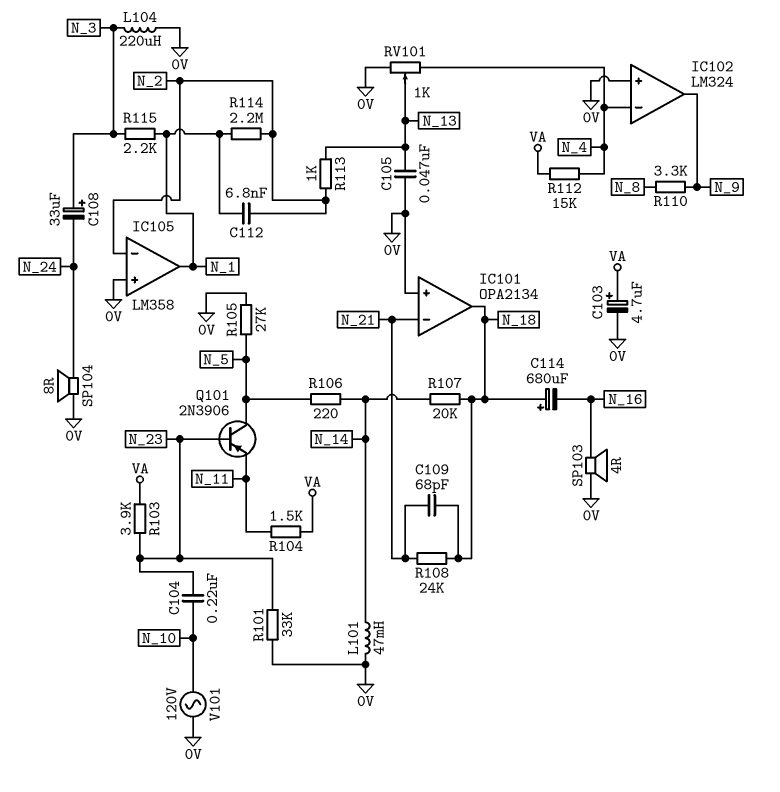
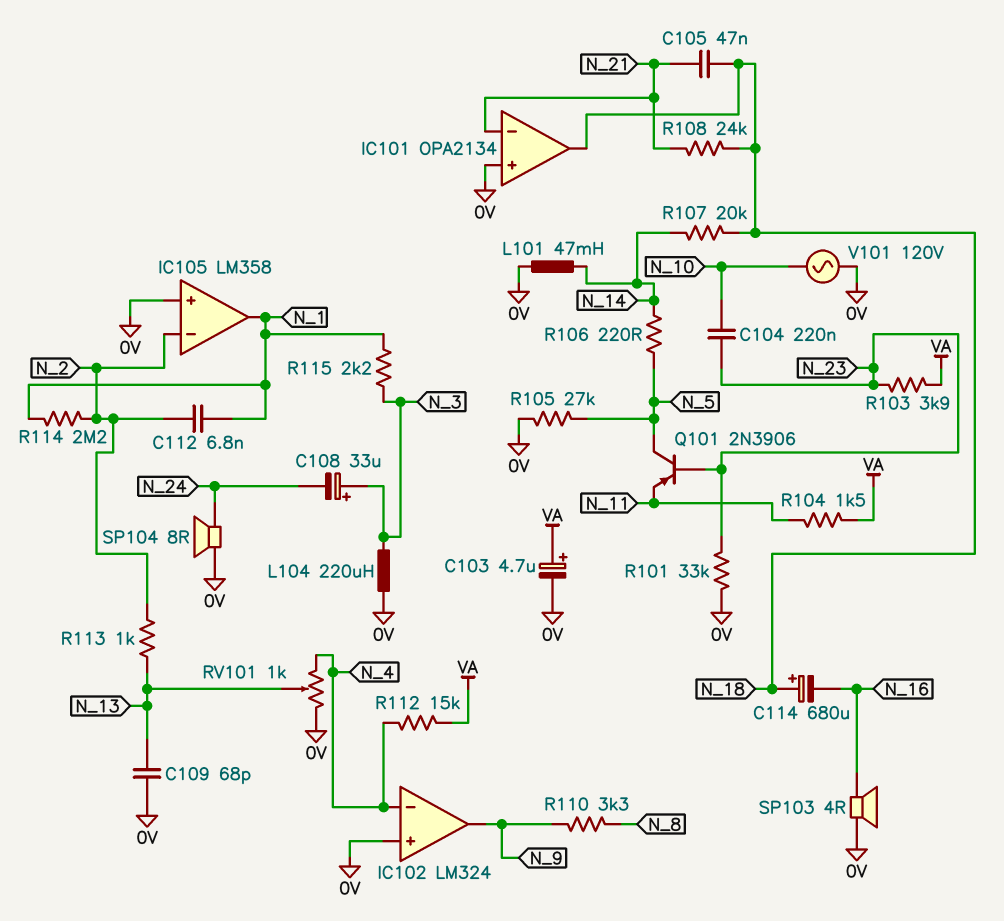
C105: 47nF (0V, N_13) -> 47nF (N_18, N_21)
C109: 68pF (N_18, N_21) -> 68pF (0V, N_13)

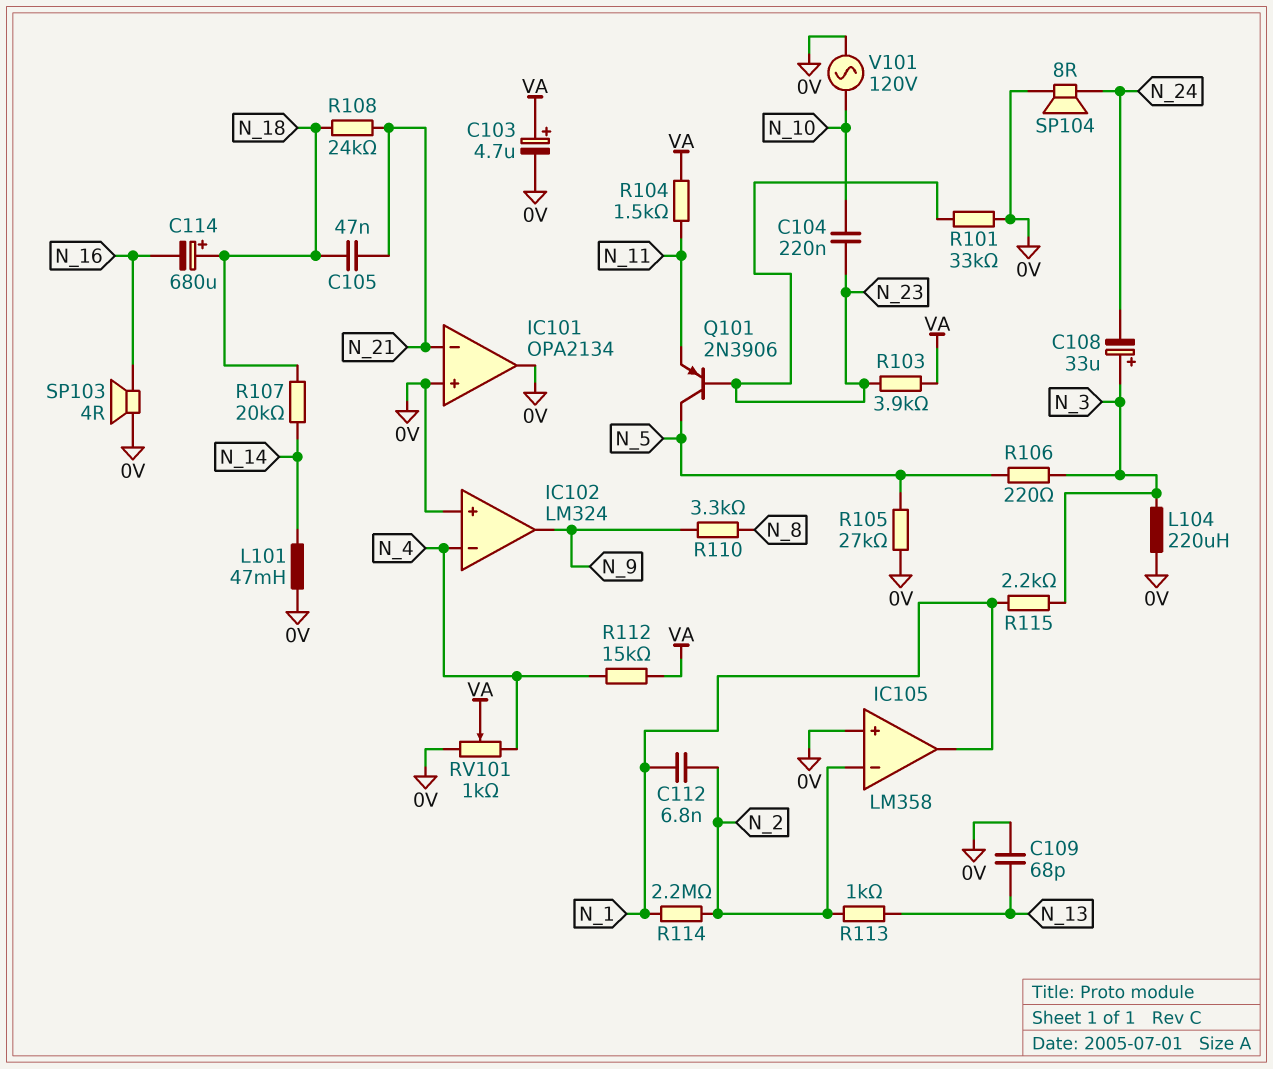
IC101 pin out: N_18 -> 0V
R106: 220 (N_5, N_14) -> 220 (N_3, N_5)
RV101: 1k (0V, N_4, wiper N_13) -> 1k (0V, N_4, wiper VA)

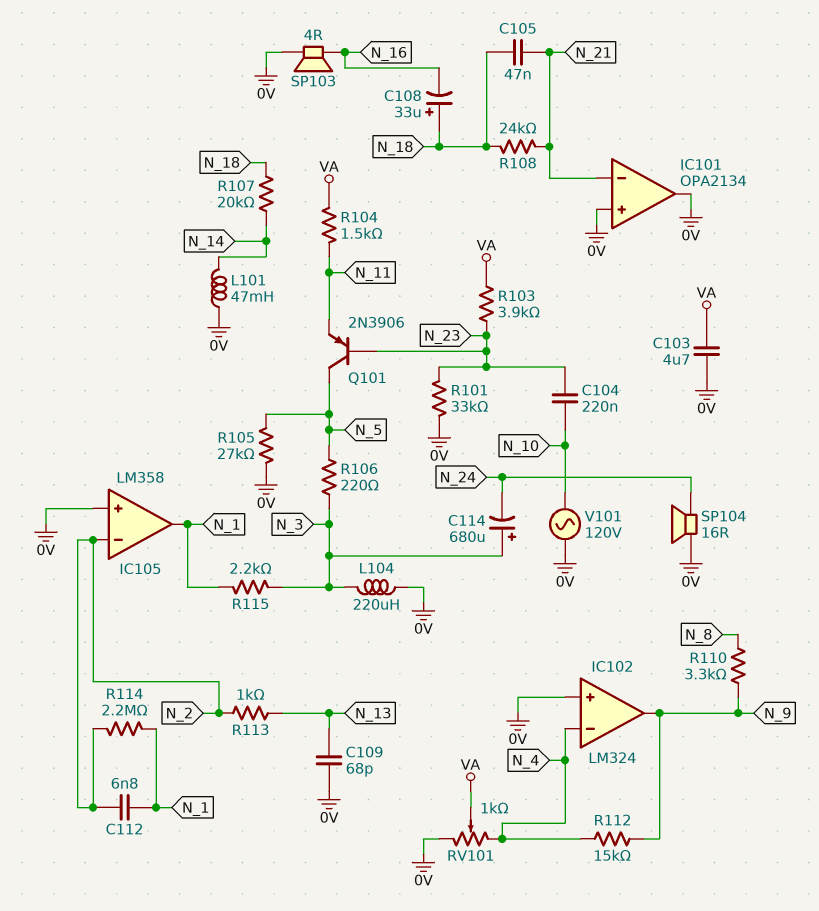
C103: 4.7uF (plus VA, minus 0V) -> 4.7uF (0V, VA)
C108: 33uF (plus N_3, minus N_24) -> 33uF (plus N_18, minus N_16)
C114: 680uF (plus N_18, minus N_16) -> 680uF (plus N_3, minus N_24)
R112: 15k (N_4, VA) -> 15k (N_4, N_9)
SP104: speaker 8R (0V, N_24) -> speaker 16R (0V, N_24)

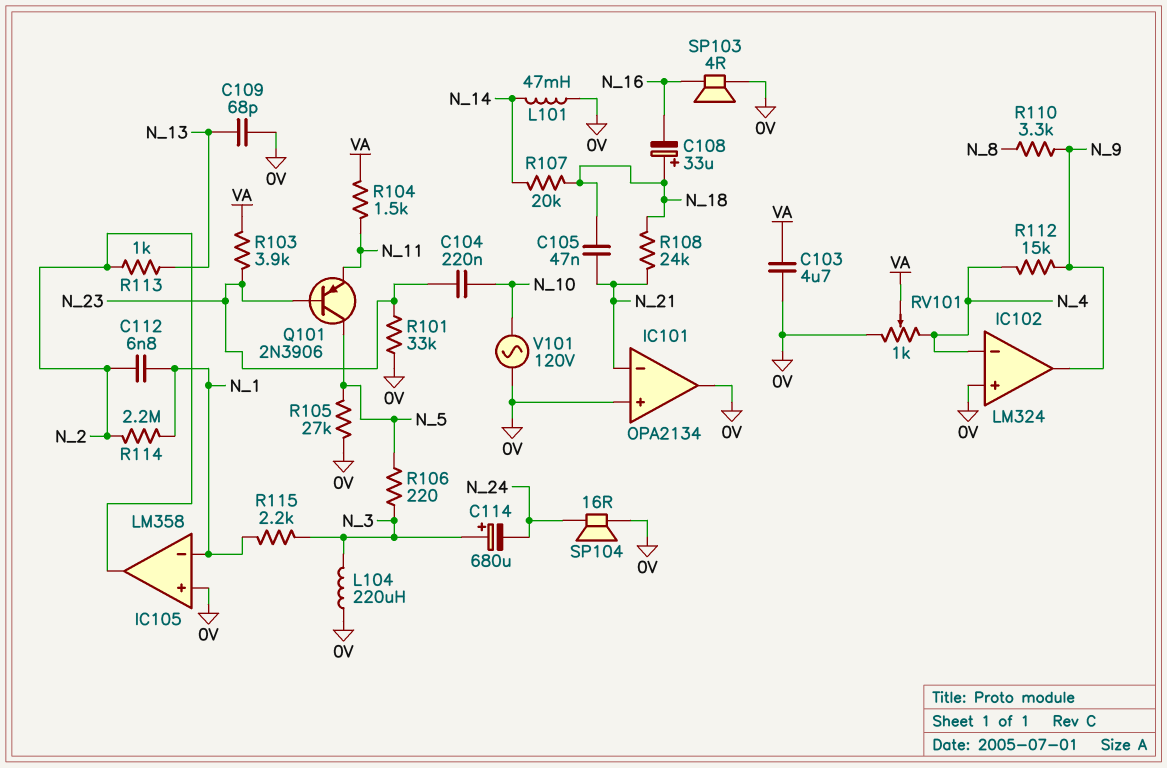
IC105 pin in-: N_2 -> N_1
IC105 pin out: N_1 -> N_2

